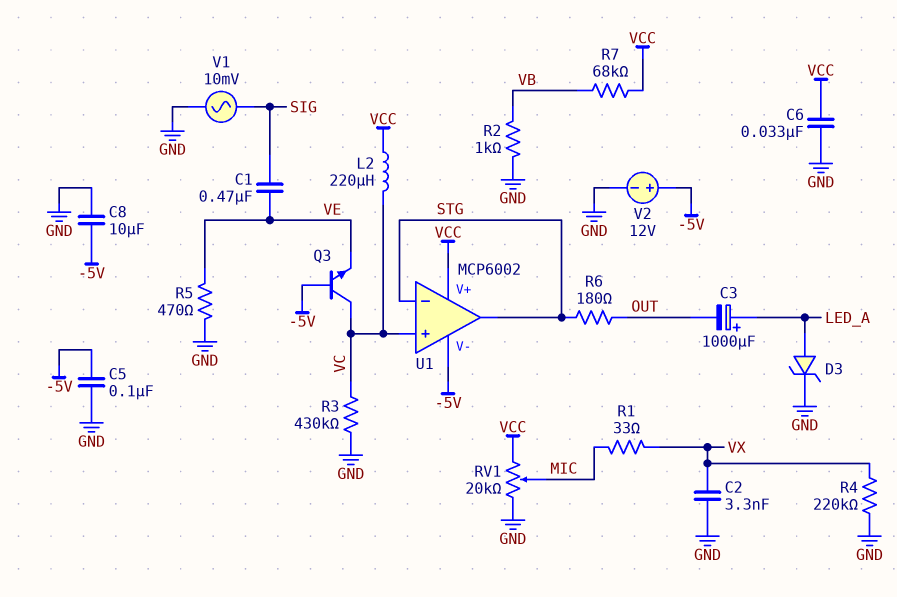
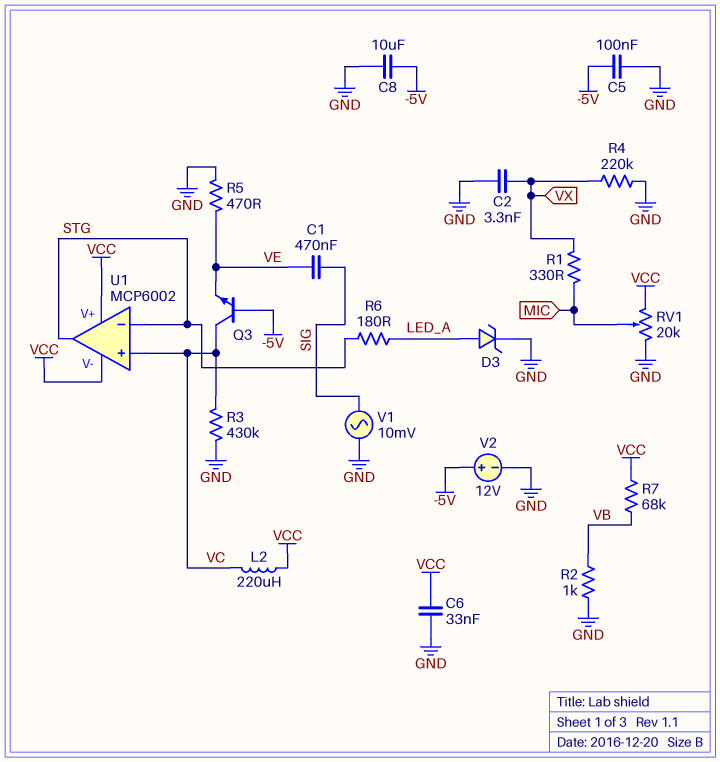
C3: 1000uF (plus LED_A, minus OUT) -> none
R1: 33 (MIC, VX) -> 330 (MIC, VX)
R6: 180 (OUT, STG) -> 180 (LED_A, STG)
U1 pin V-: -5V -> VCC

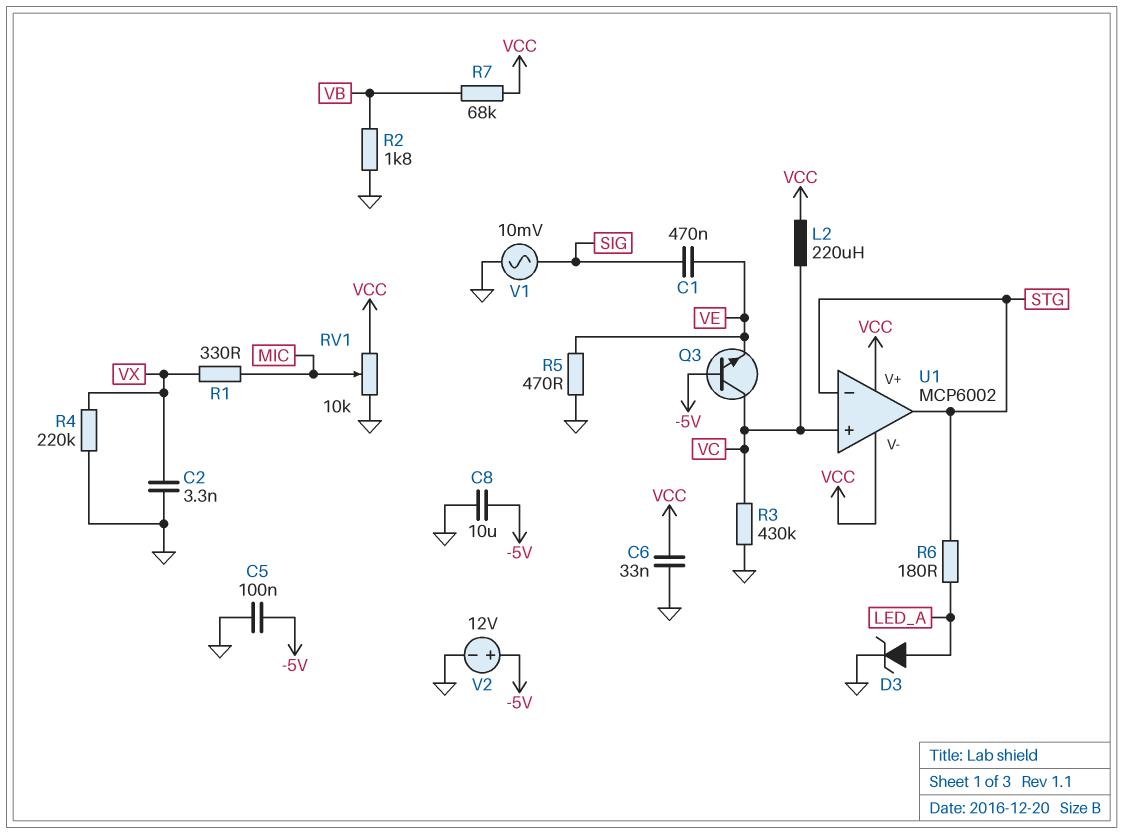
R2: 1k (GND, VB) -> 1.8k (GND, VB)
RV1: 20k (GND, VCC, wiper MIC) -> 10k (GND, VCC, wiper MIC)

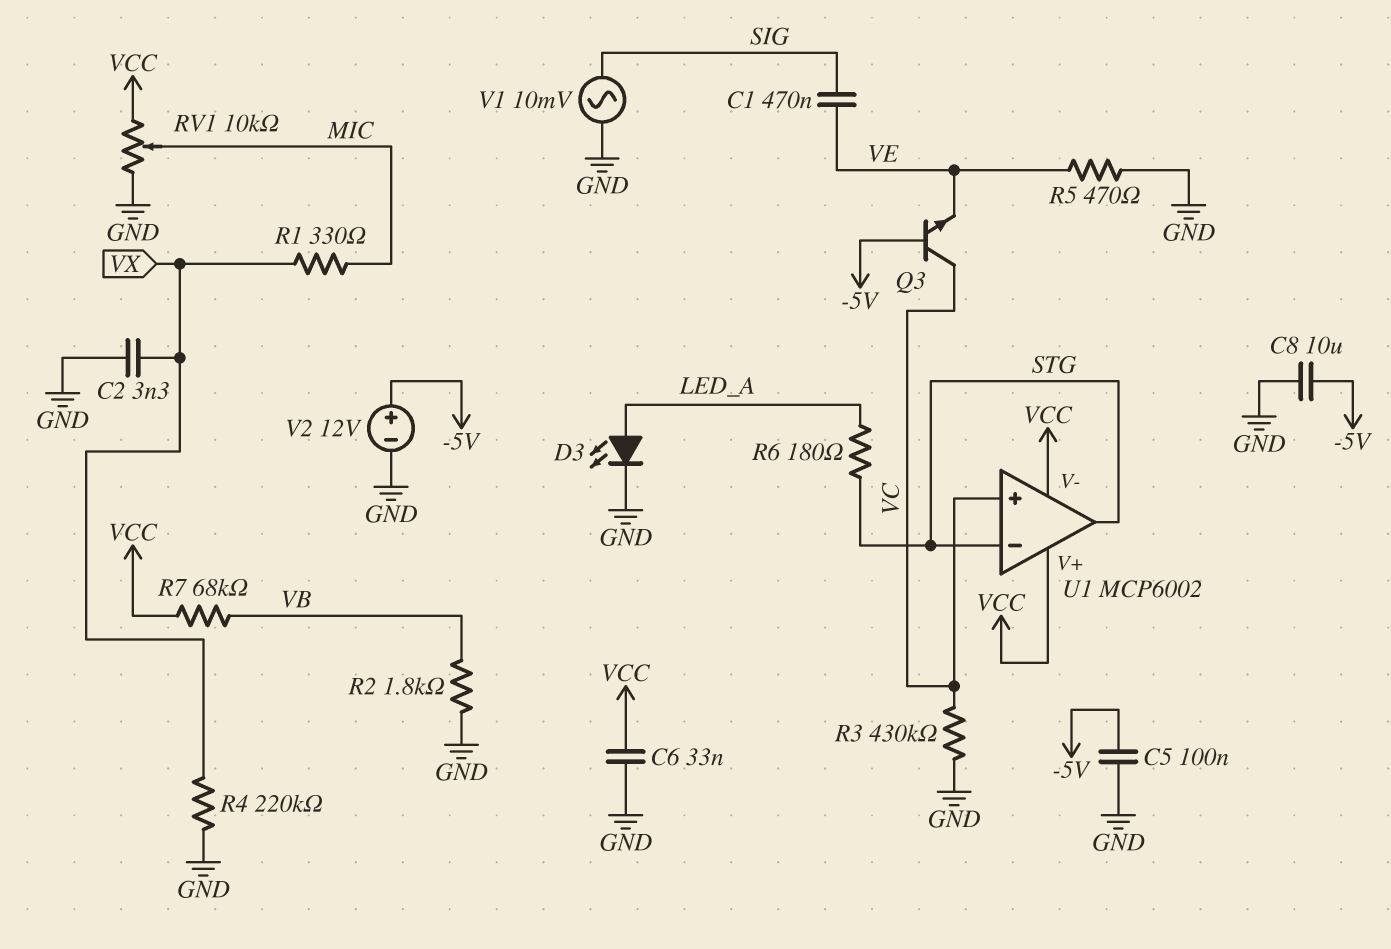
D3: zener (A LED_A, K GND) -> LED (A LED_A, K GND)
L2: 220uH (VC, VCC) -> none

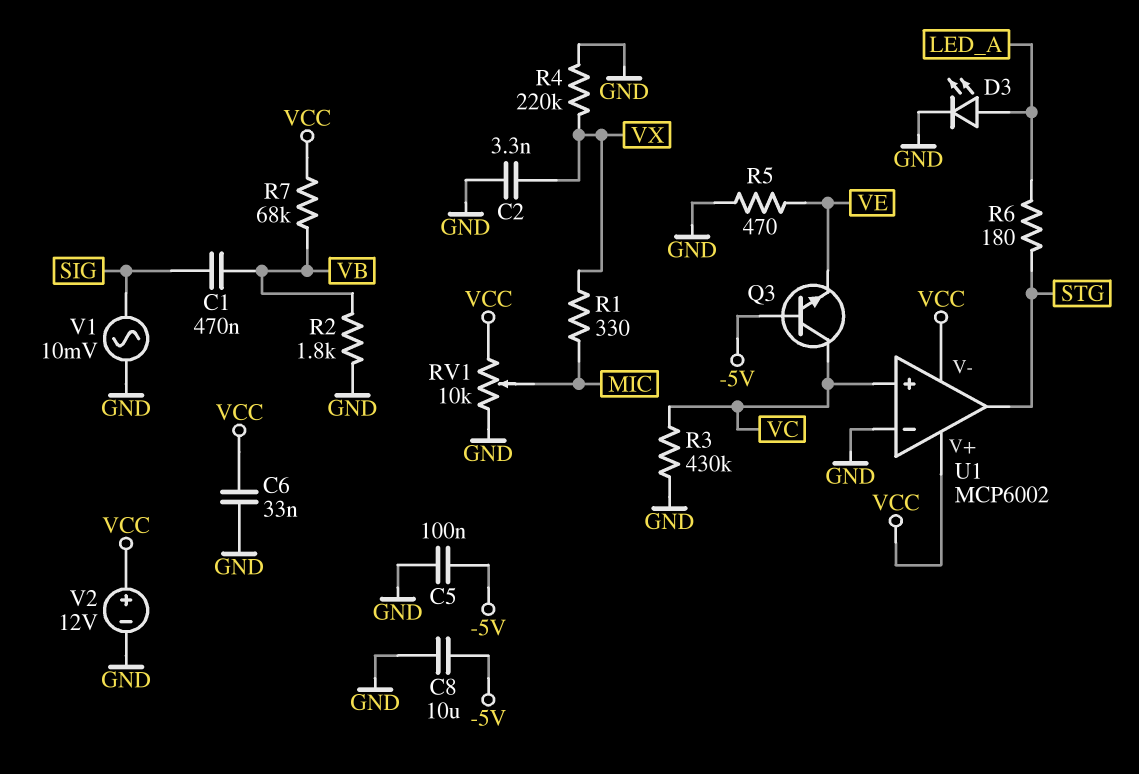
C1: 470nF (SIG, VE) -> 470nF (SIG, VB)
U1 pin in-: STG -> GND
V2: 12V (plus -5V, minus GND) -> 12V (plus VCC, minus GND)

